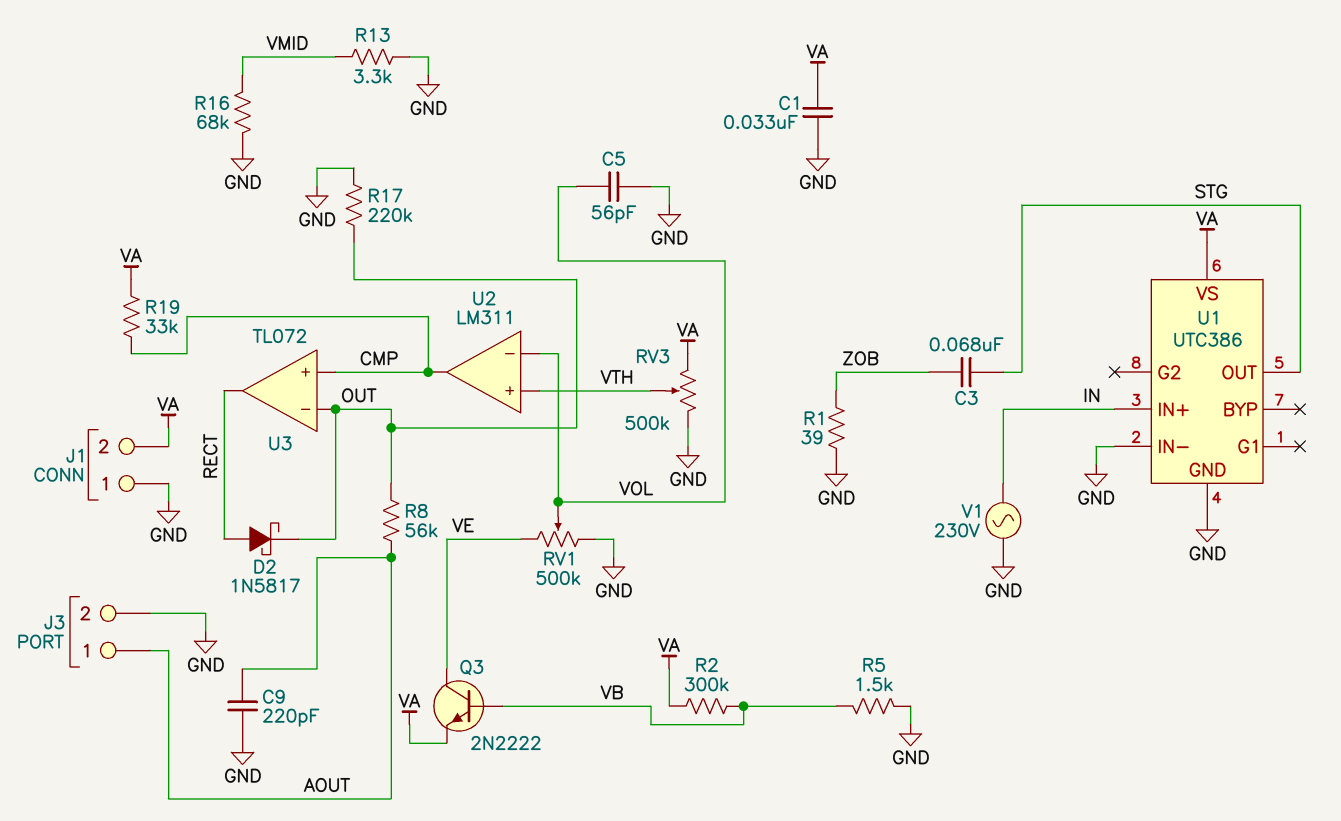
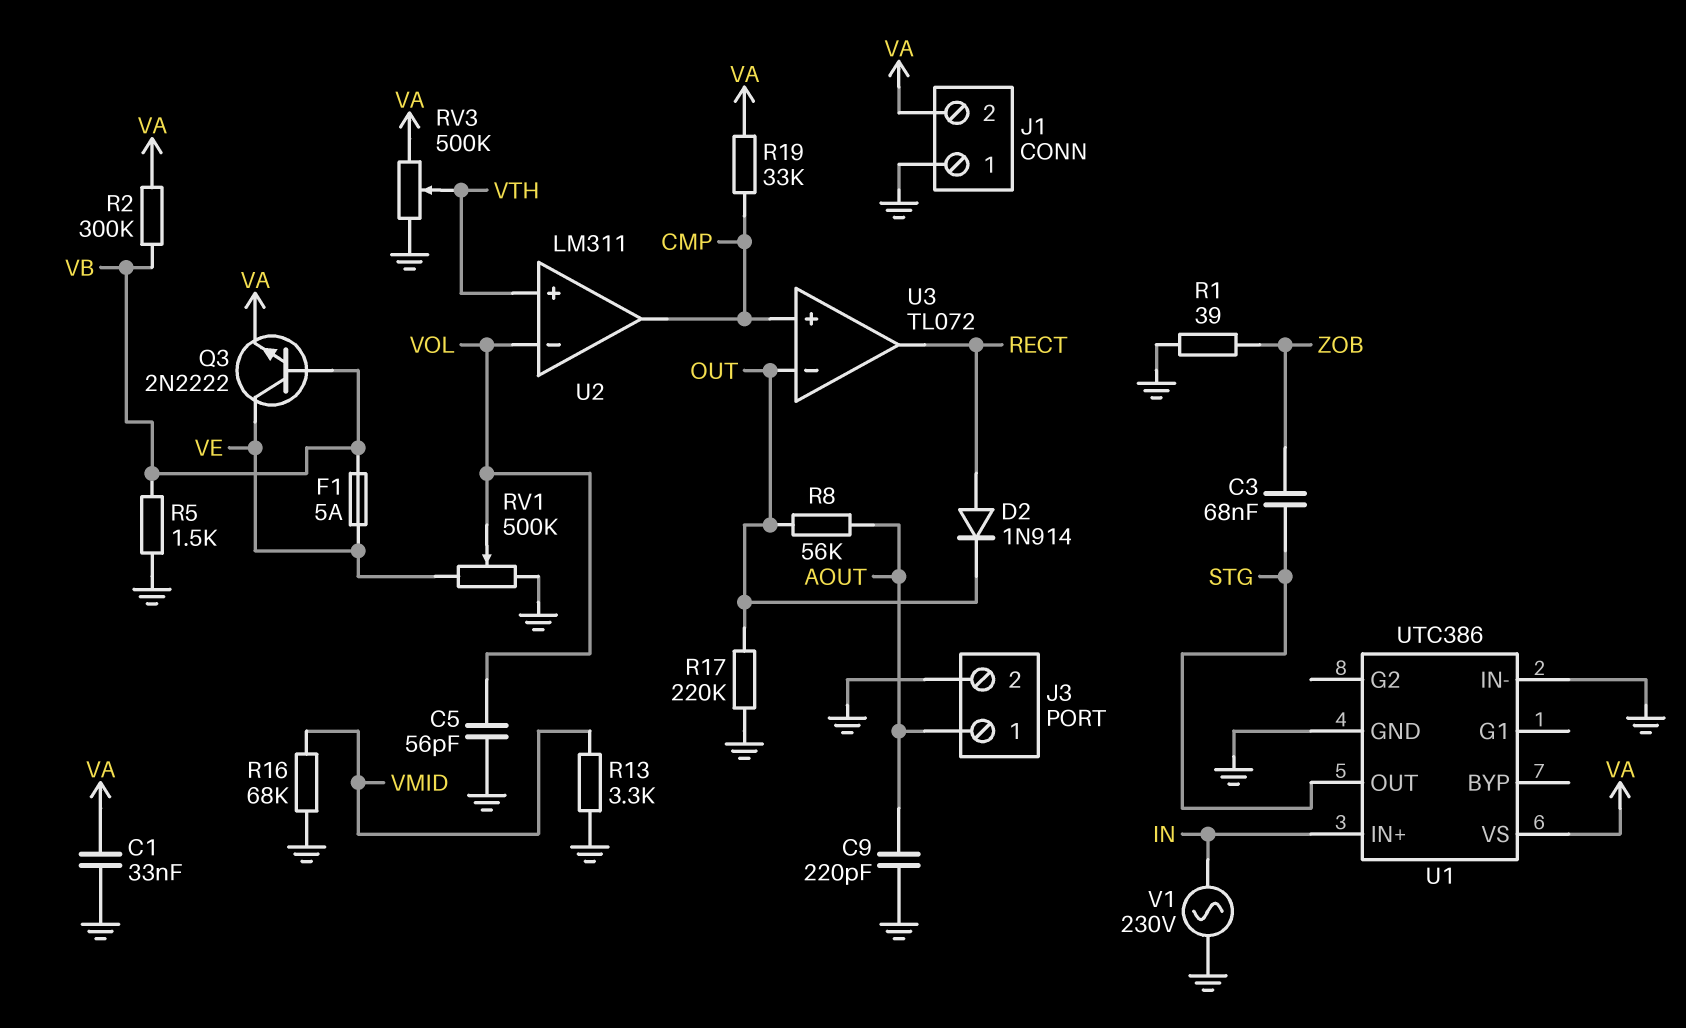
D2: schottky 1N5817 (A RECT, K OUT) -> diode 1N914 (A RECT, K OUT)
F1: none -> 5A (VB, VE)

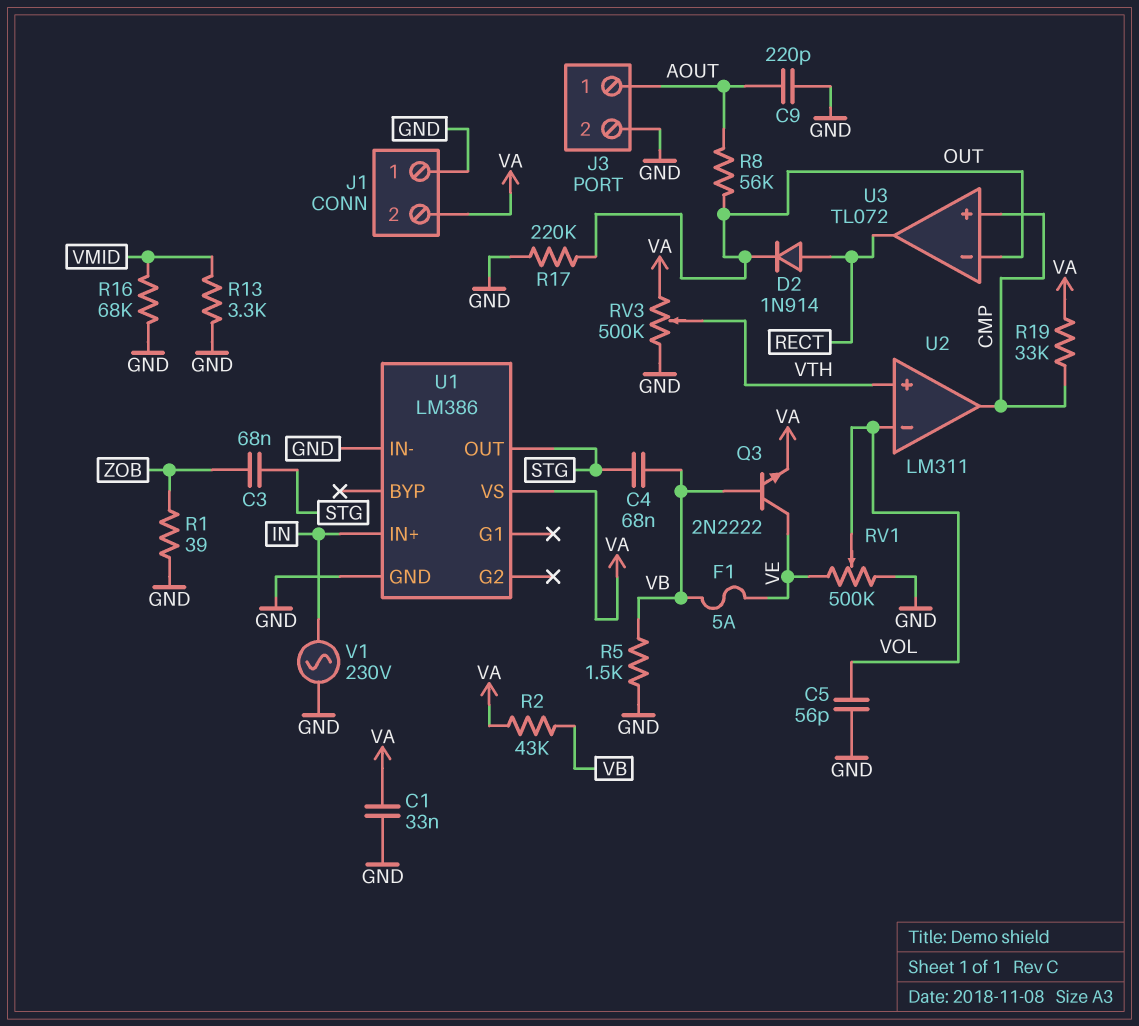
C4: none -> 68nF (STG, VB)
R2: 300k (VA, VB) -> 43k (VA, VB)
U1: UTC386 -> LM386

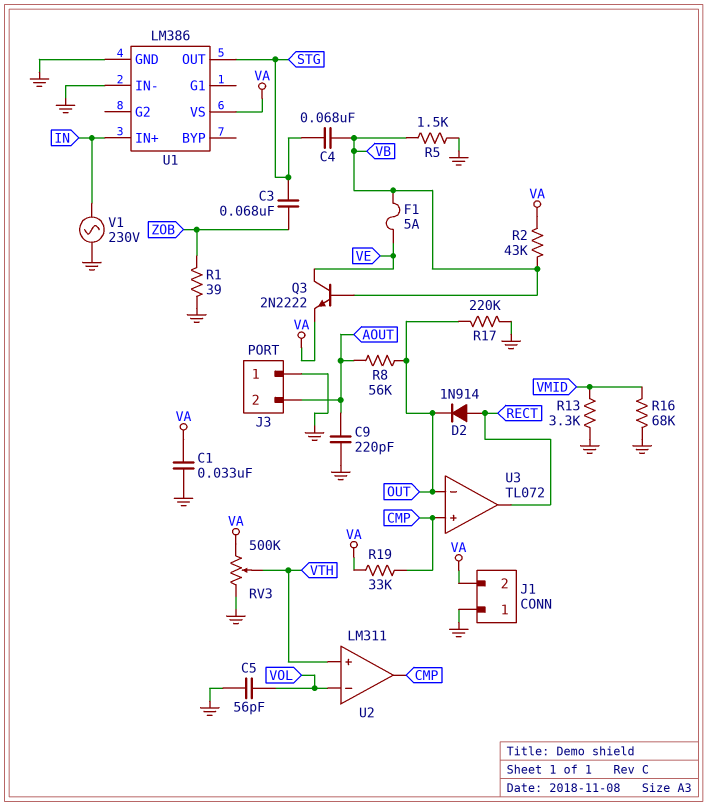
J3 pin 1: AOUT -> GND
J3 pin 2: GND -> AOUT
RV1: 500k (GND, VE, wiper VOL) -> none

